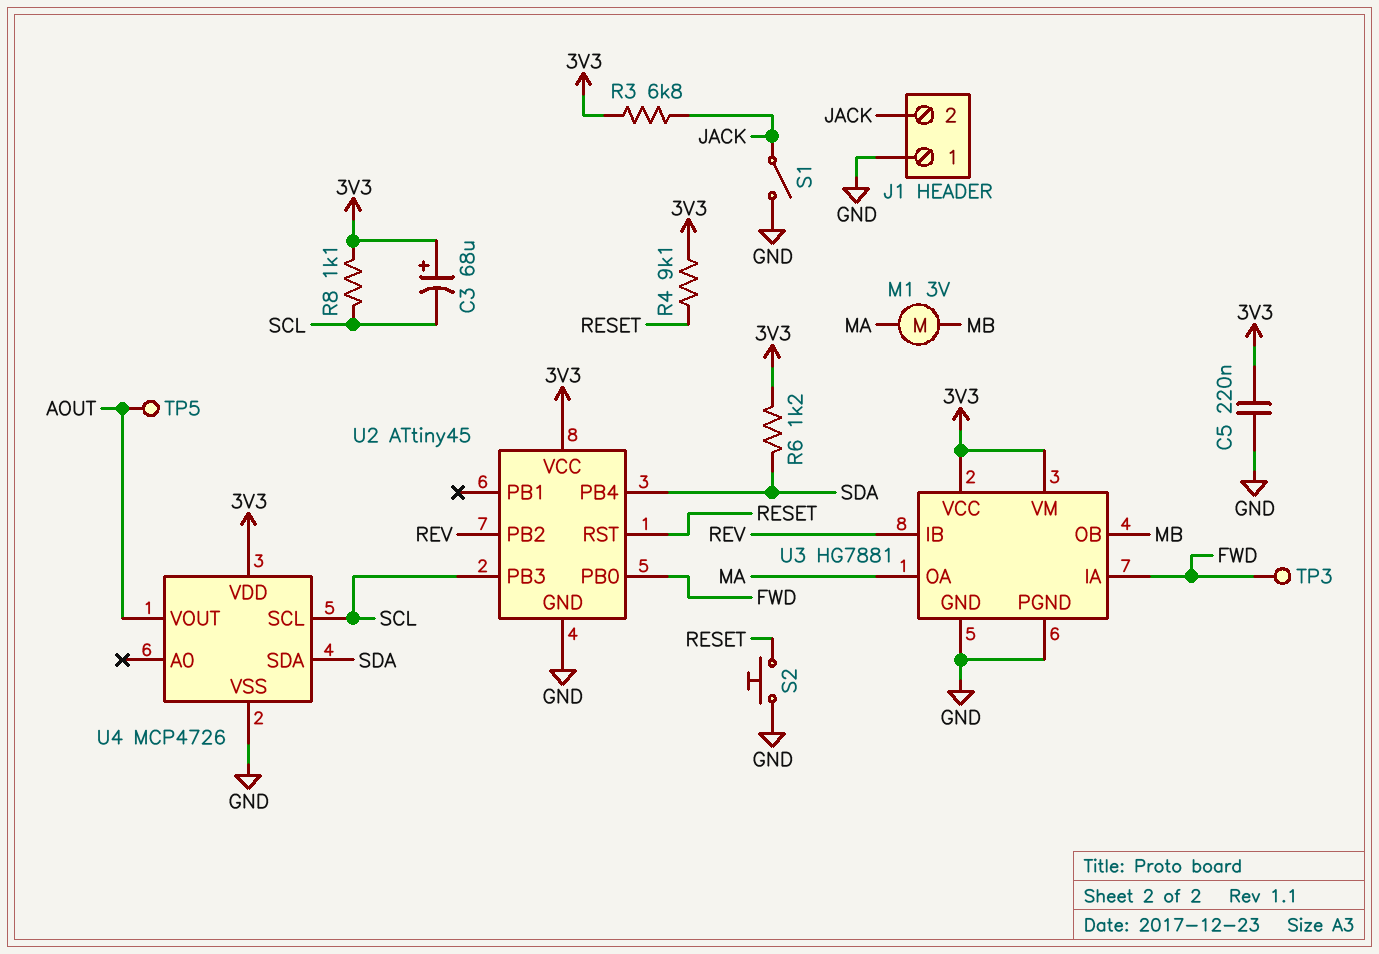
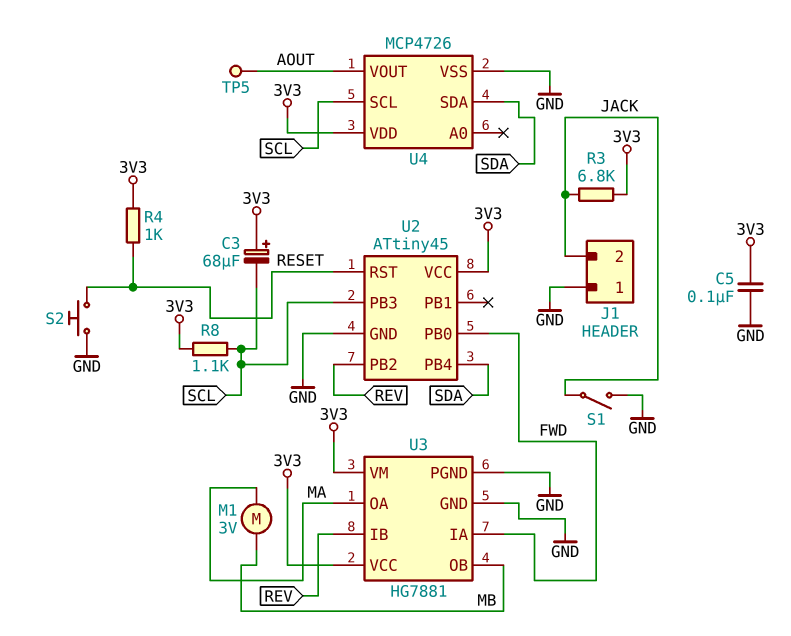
C5: 220nF (3V3, GND) -> 100nF (3V3, GND)
R4: 9.1k (3V3, RESET) -> 1k (3V3, RESET)
R6: 1.2k (3V3, SDA) -> none
TP3: test point (FWD) -> none

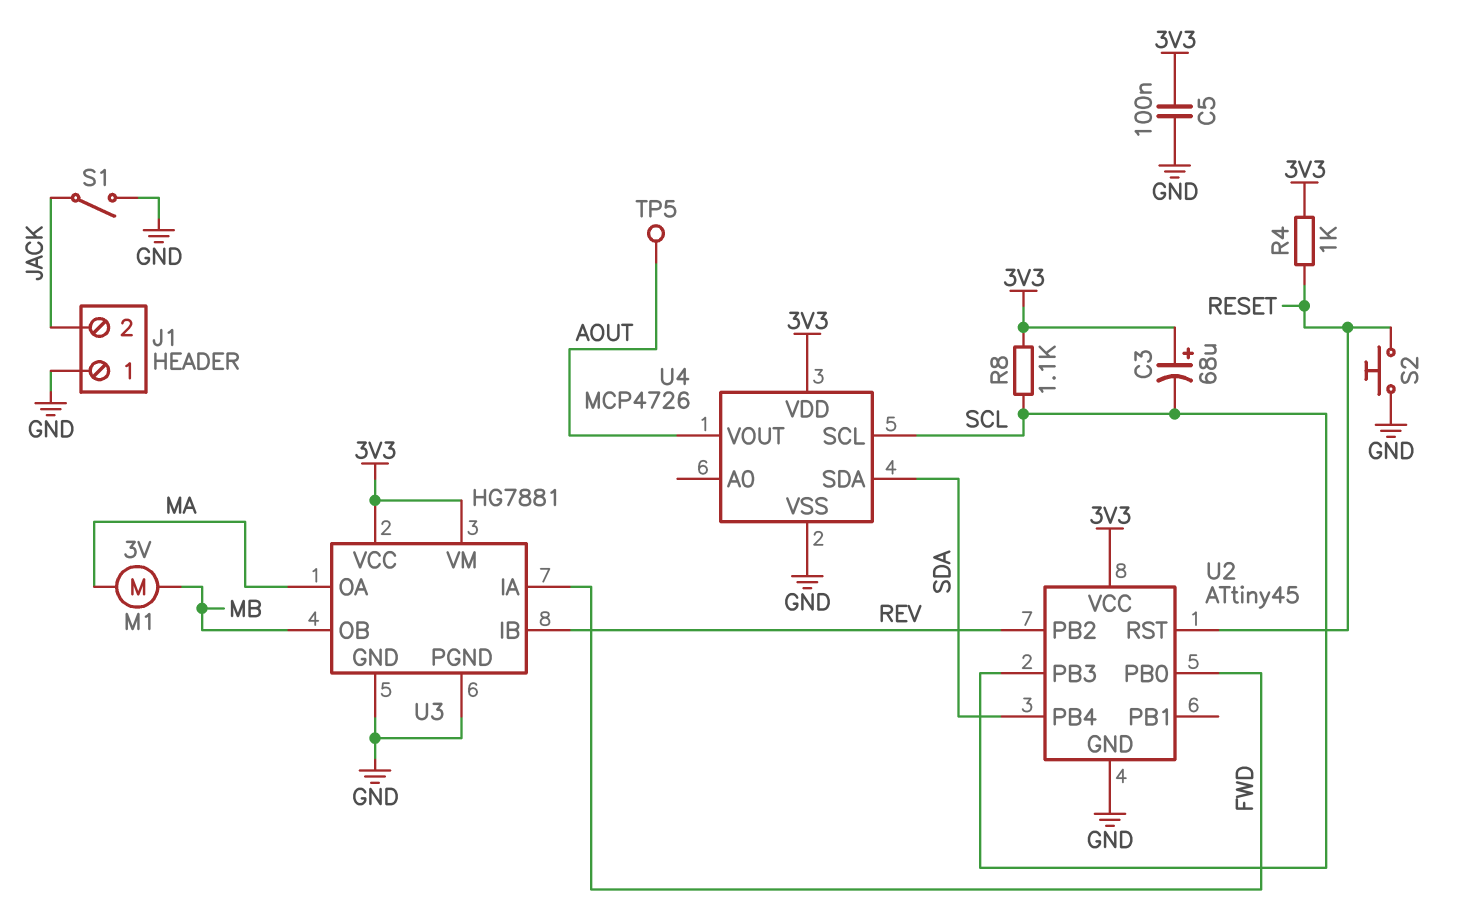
R3: 6.8k (3V3, JACK) -> none

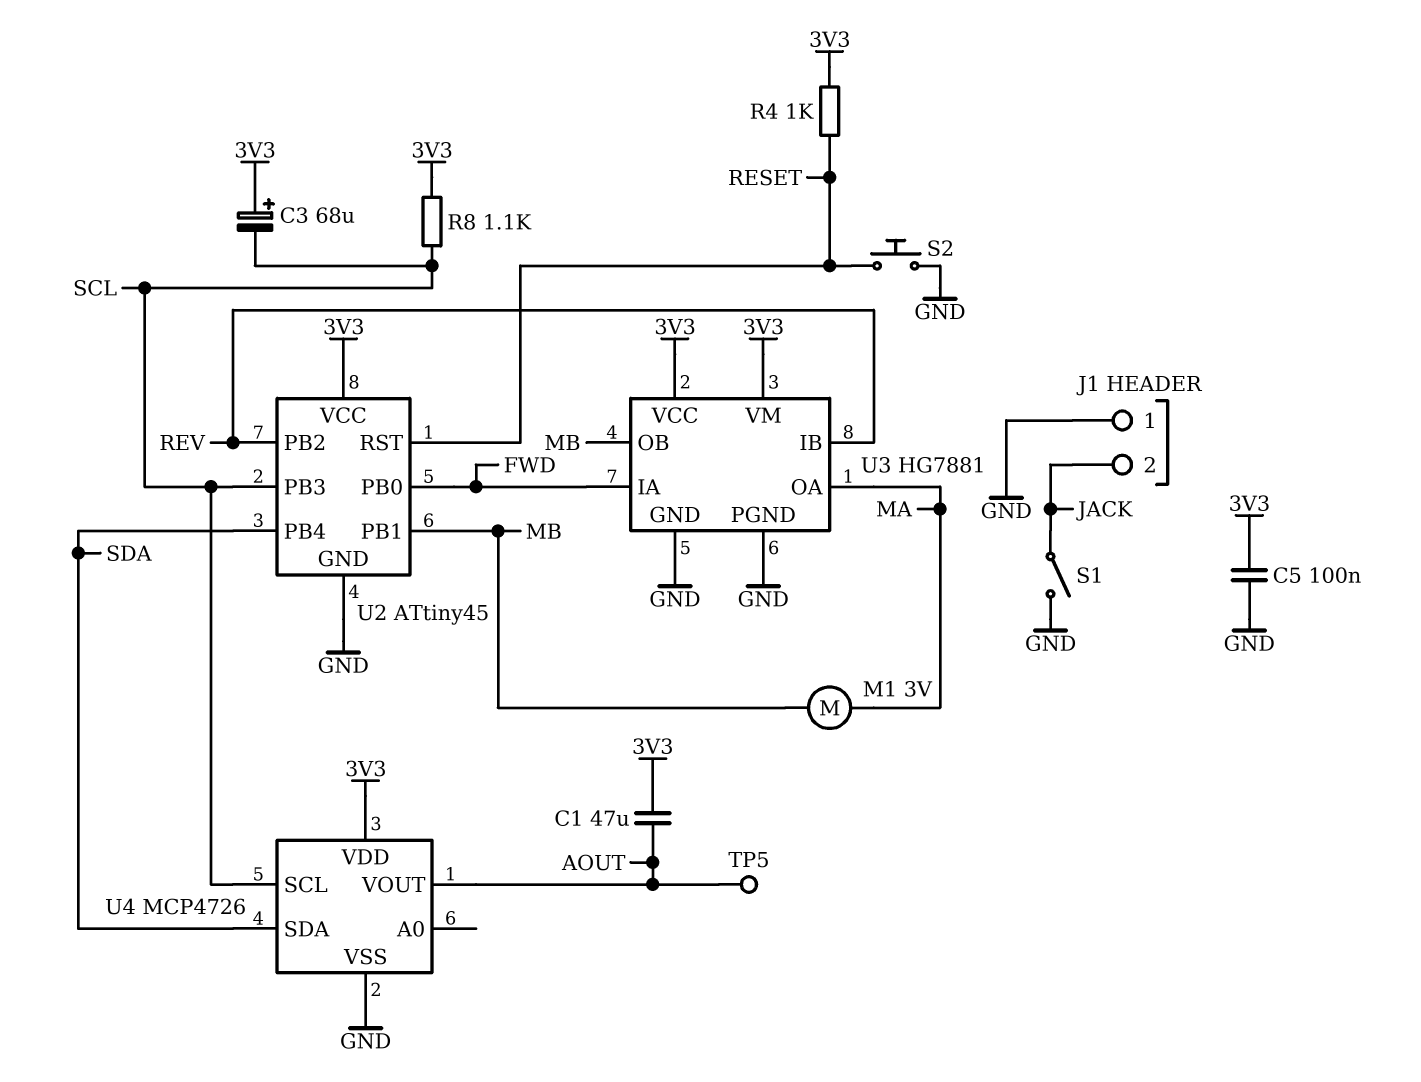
C1: none -> 47uF (3V3, AOUT)
U2 pin PB1: none -> MB

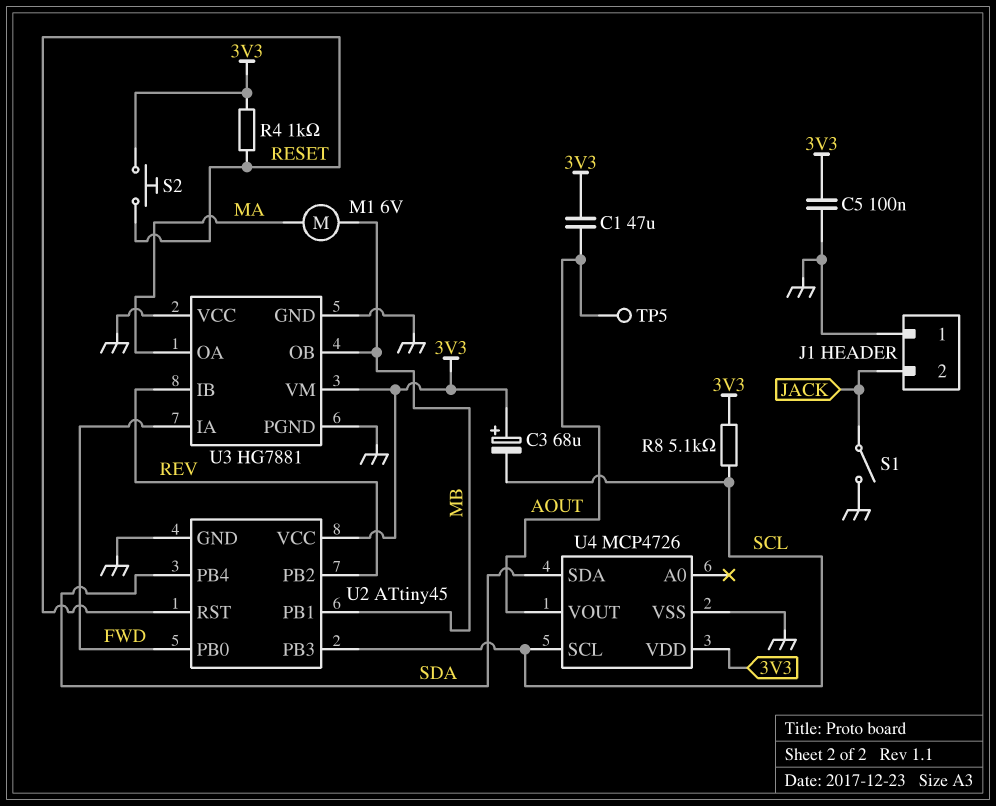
M1: motor 3V (MA, MB) -> motor 6V (MA, MB)
R8: 1.1k (3V3, SCL) -> 5.1k (3V3, SCL)
S2: button (GND, RESET) -> button (3V3, RESET)
U3 pin VCC: 3V3 -> GND

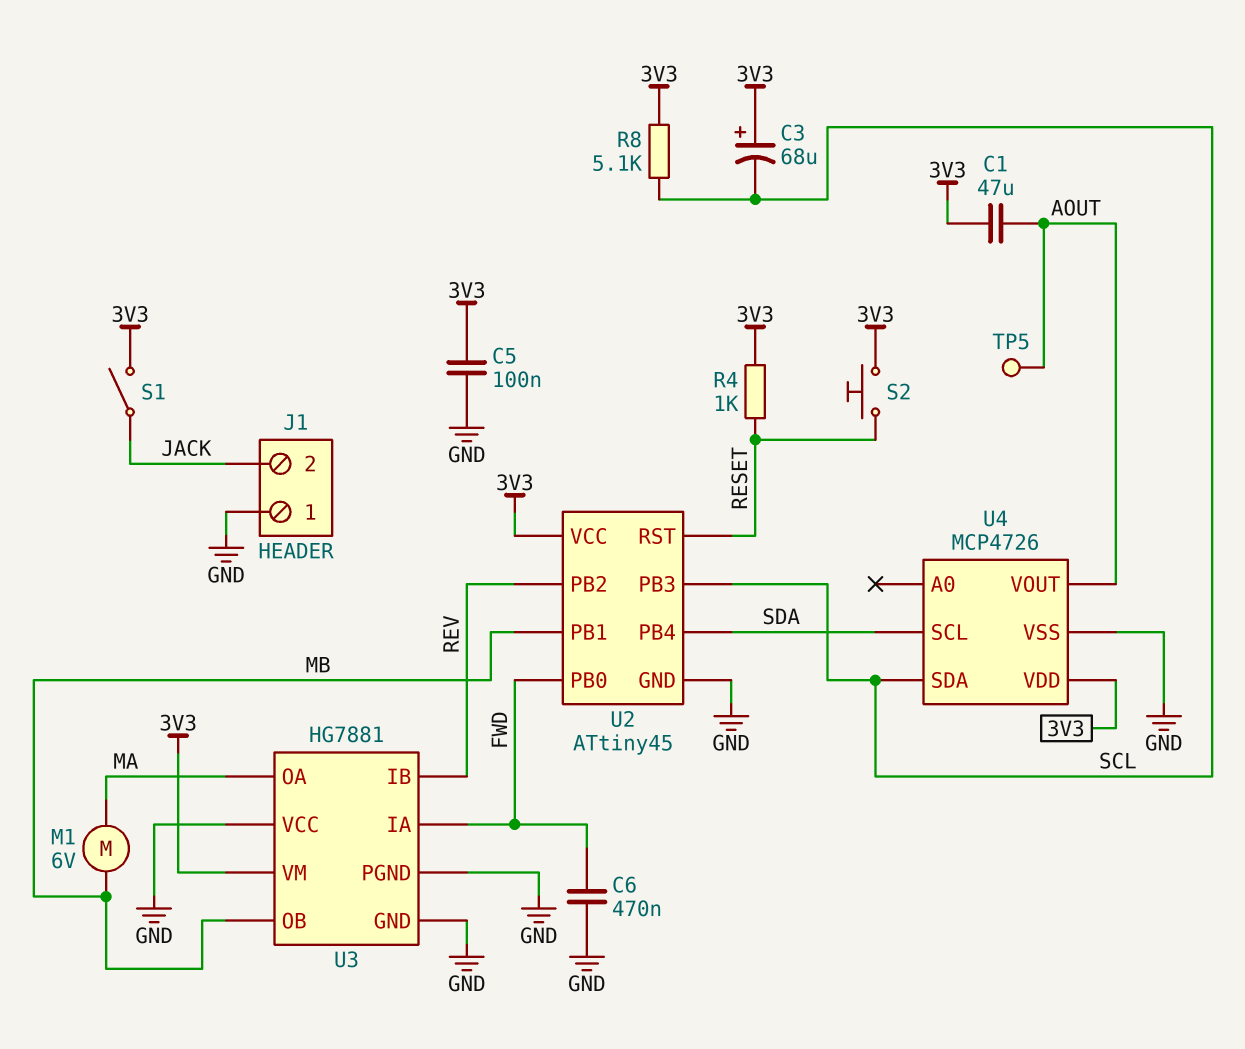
C6: none -> 470nF (FWD, GND)
S1: switch (GND, JACK) -> switch (3V3, JACK)
U4 pin SCL: SCL -> SDA
U4 pin SDA: SDA -> SCL

